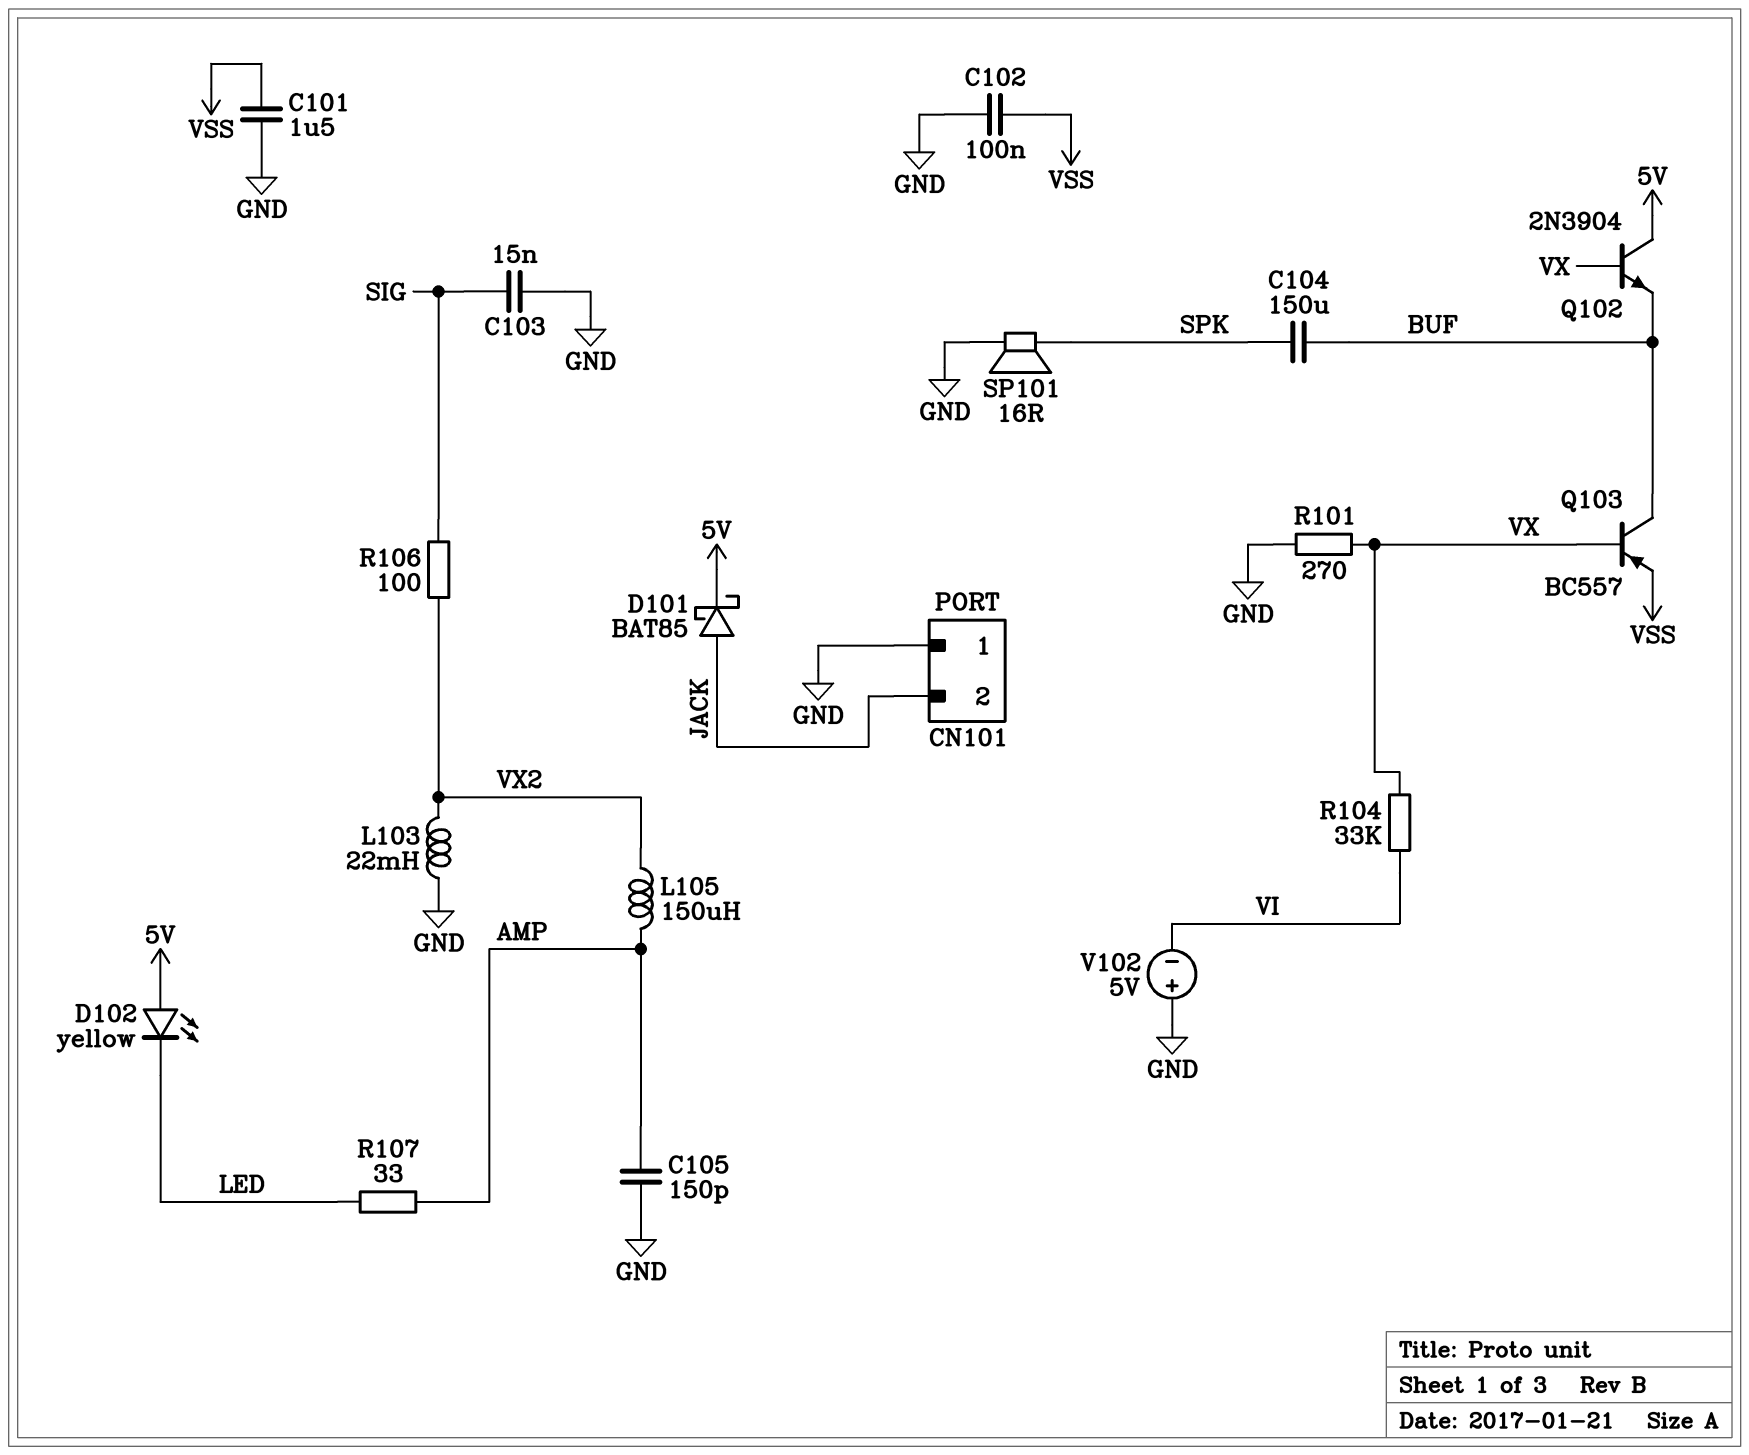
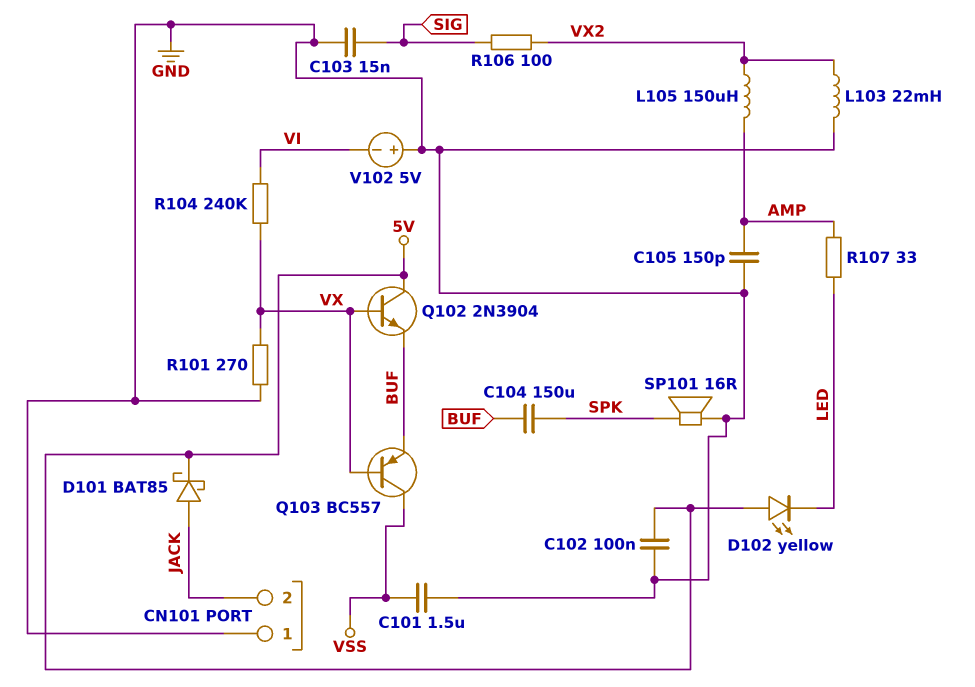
C102: 100nF (GND, VSS) -> 100nF (5V, GND)
Q103: PNP BC557 (B VX, C BUF, E VSS) -> PNP BC557 (B VX, C VSS, E BUF)
R104: 33k (VI, VX) -> 240k (VI, VX)

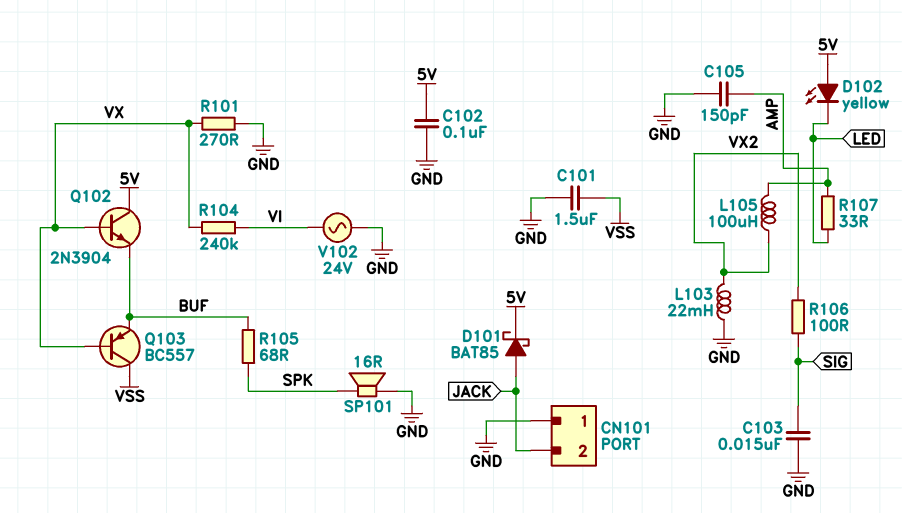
C104: 150uF (BUF, SPK) -> none
L105: 150uH (AMP, VX2) -> 100uH (AMP, VX2)
R105: none -> 68 (BUF, SPK)
V102: 5V (plus GND, minus VI) -> AC 24V (GND, VI)

